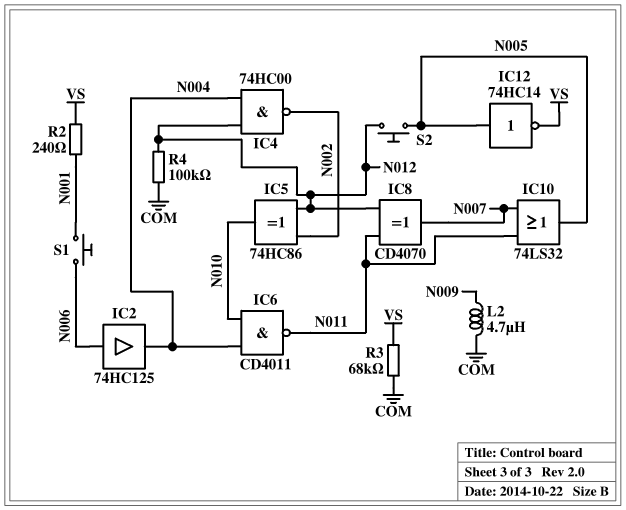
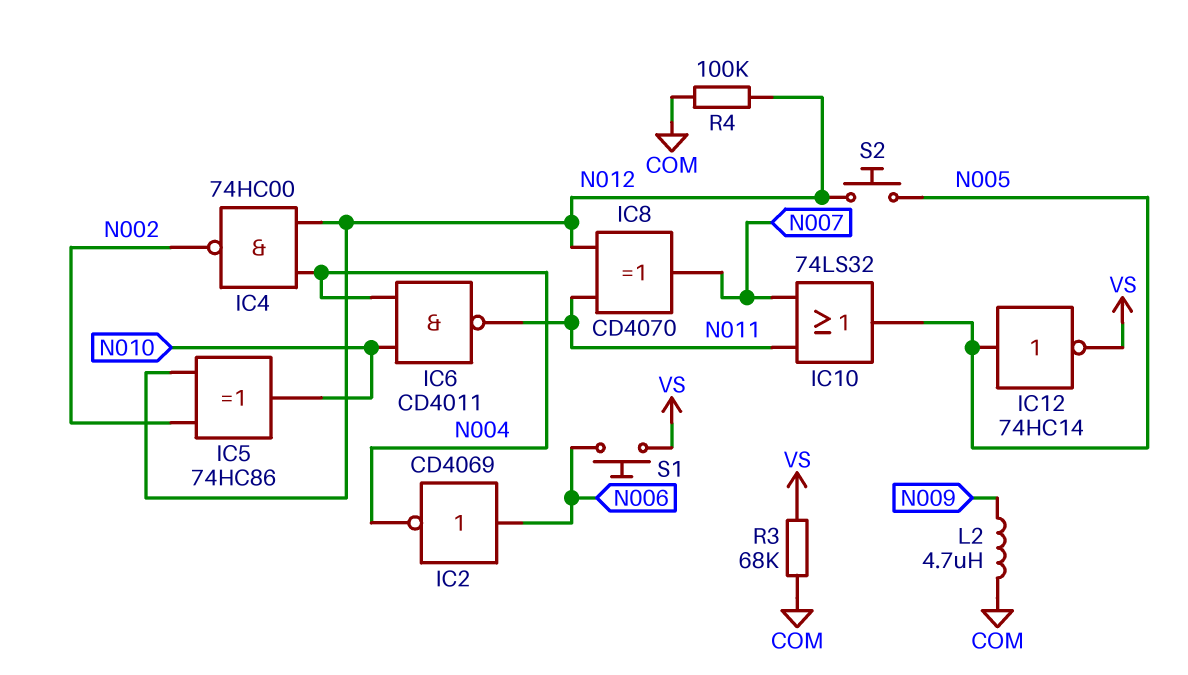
IC2: buffer 74HC125 (in N006, out N004) -> NOT CD4069 (in N006, out N004)
R2: 240 (N001, VS) -> none
S1: button (N001, N006) -> button (N006, VS)

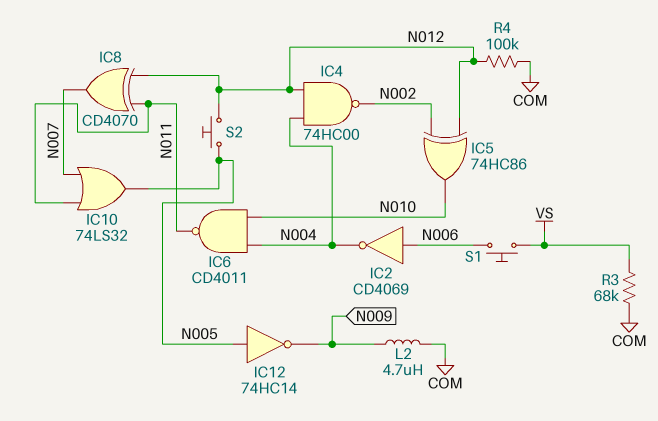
IC12: NOT 74HC14 (in N005, out VS) -> NOT 74HC14 (in N005, out N009)

